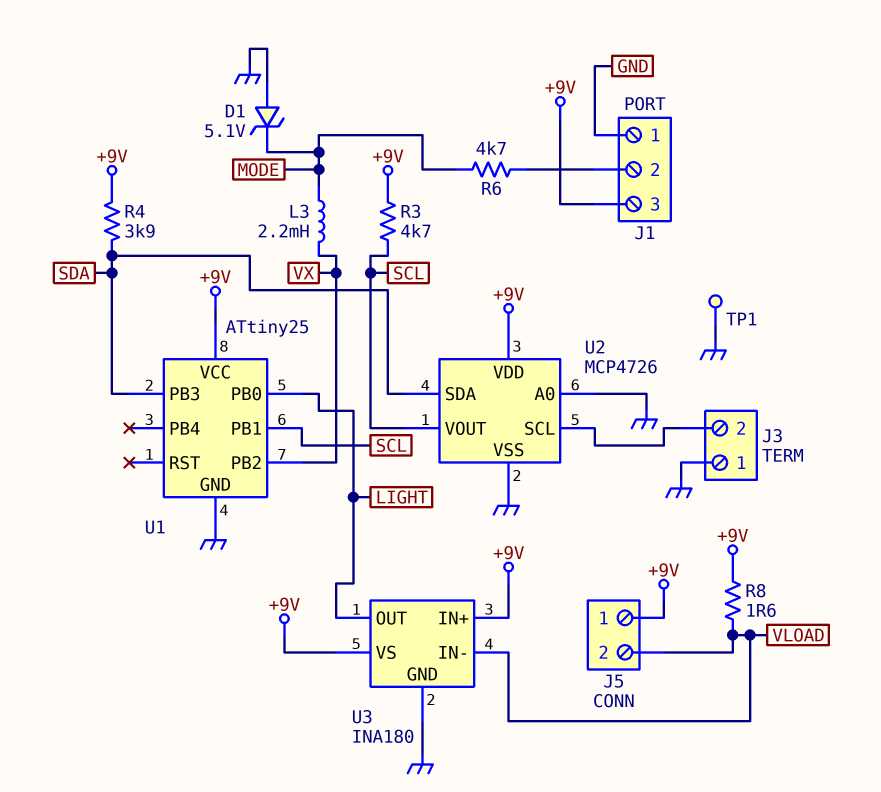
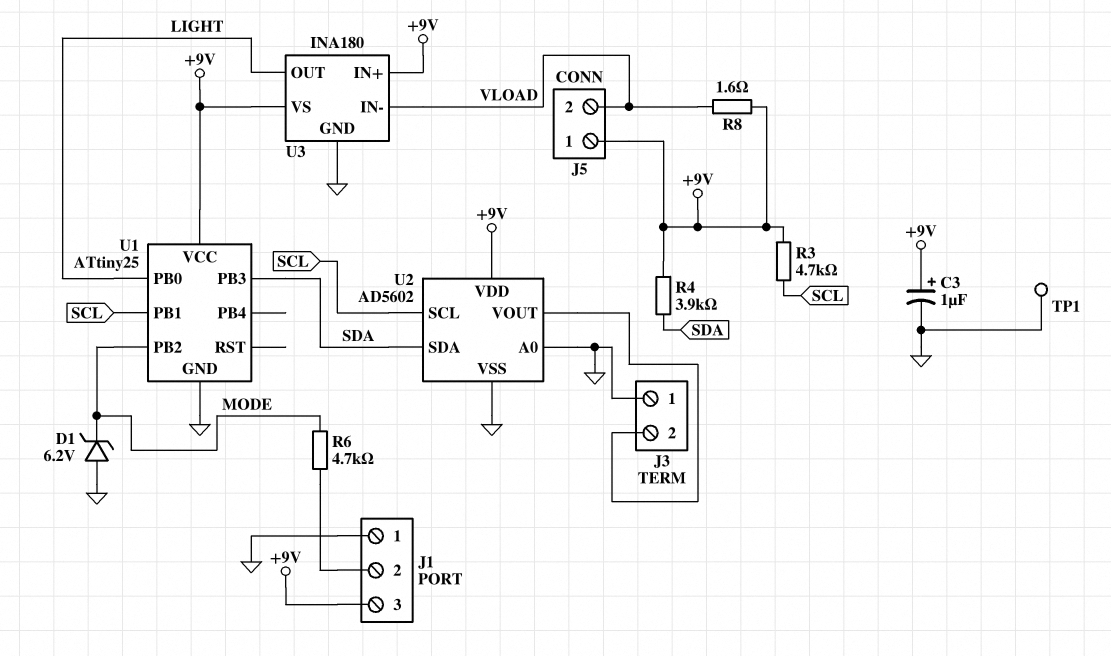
C3: none -> 1uF (plus +9V, minus GND)
D1: zener 5.1V (A GND, K MODE) -> zener 6.2V (A GND, K MODE)
L3: 2.2mH (MODE, VX) -> none
U1 pin PB2: VX -> MODE
U2: MCP4726 -> AD5602
U2 pin SCL: J3/2 -> SCL
U2 pin VOUT: SCL -> J3/2

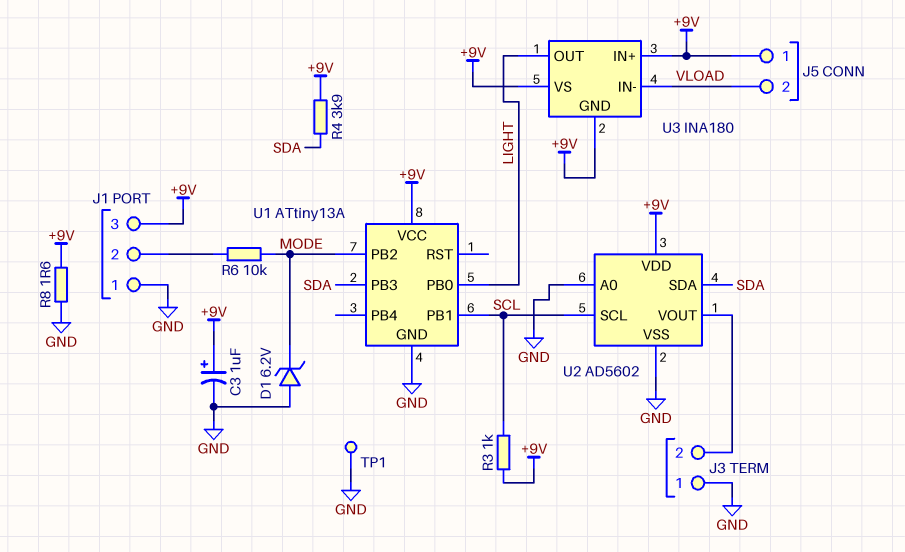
R3: 4.7k (+9V, SCL) -> 1k (+9V, SCL)
R6: 4.7k (J1/2, MODE) -> 10k (J1/2, MODE)
R8: 1.6 (+9V, VLOAD) -> 1.6 (+9V, GND)
U1: ATtiny25 -> ATtiny13A
U3 pin GND: GND -> +9V

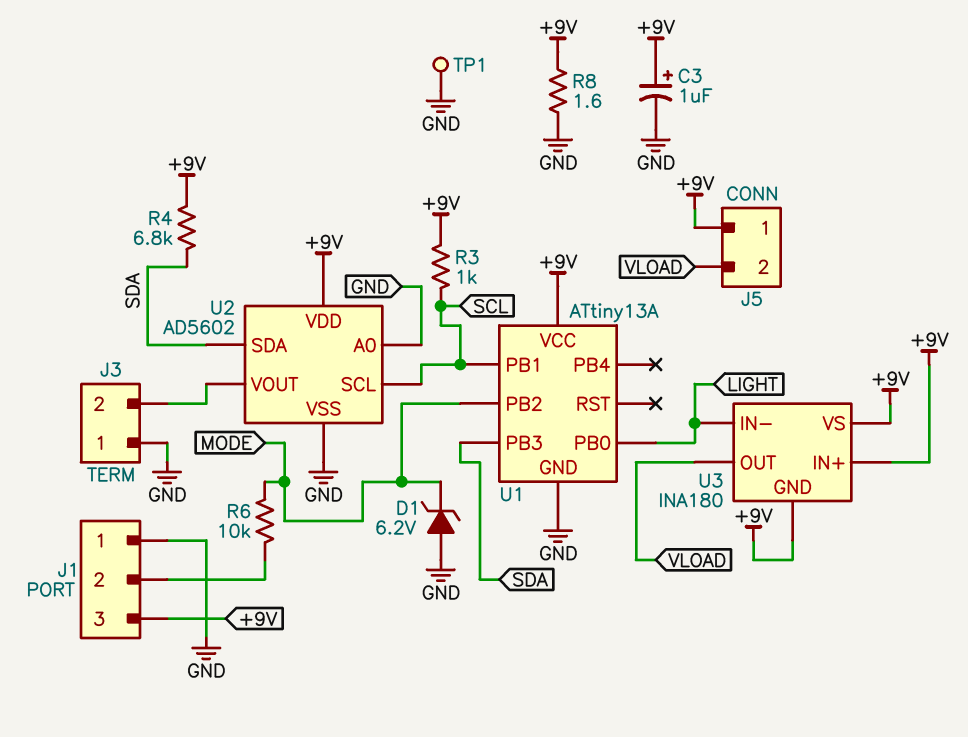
R4: 3.9k (+9V, SDA) -> 6.8k (+9V, SDA)
U3 pin IN-: VLOAD -> LIGHT
U3 pin OUT: LIGHT -> VLOAD

